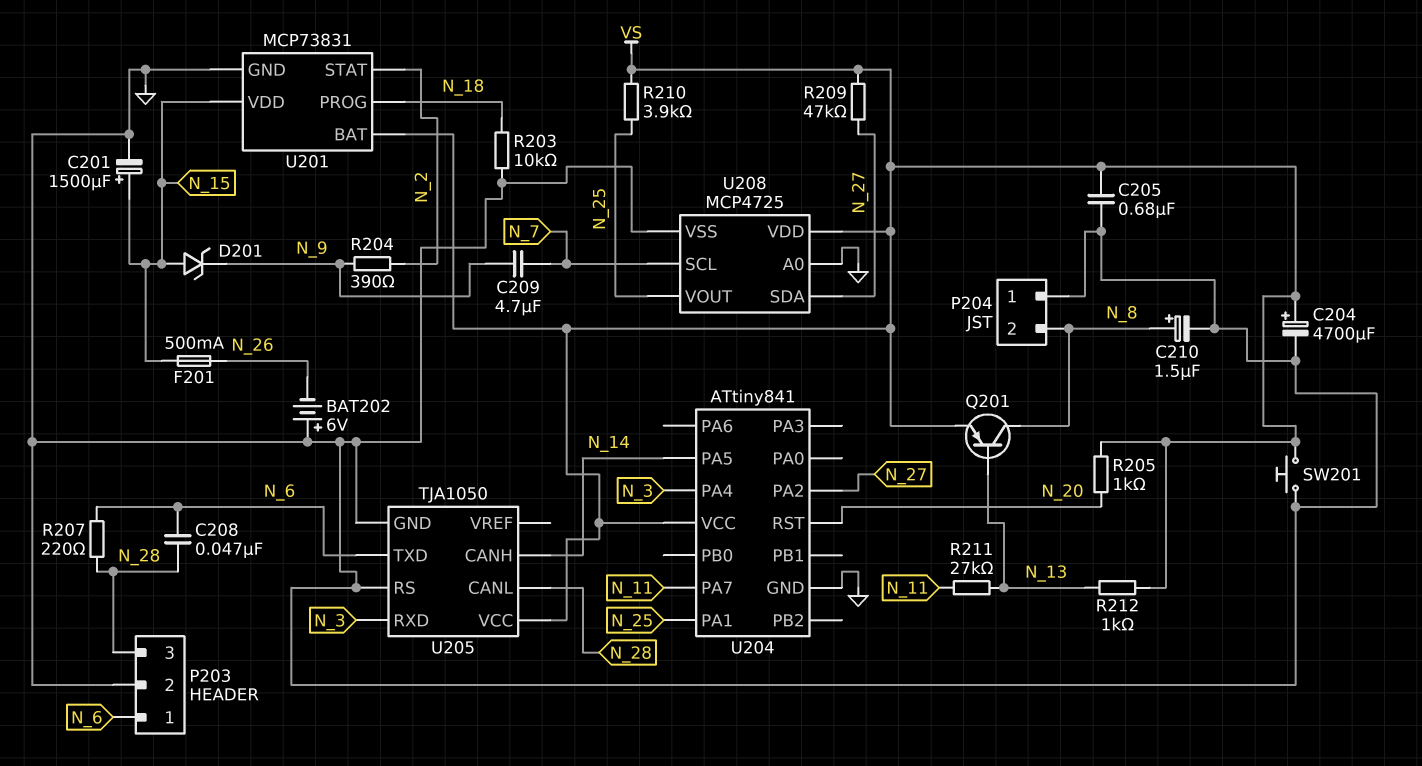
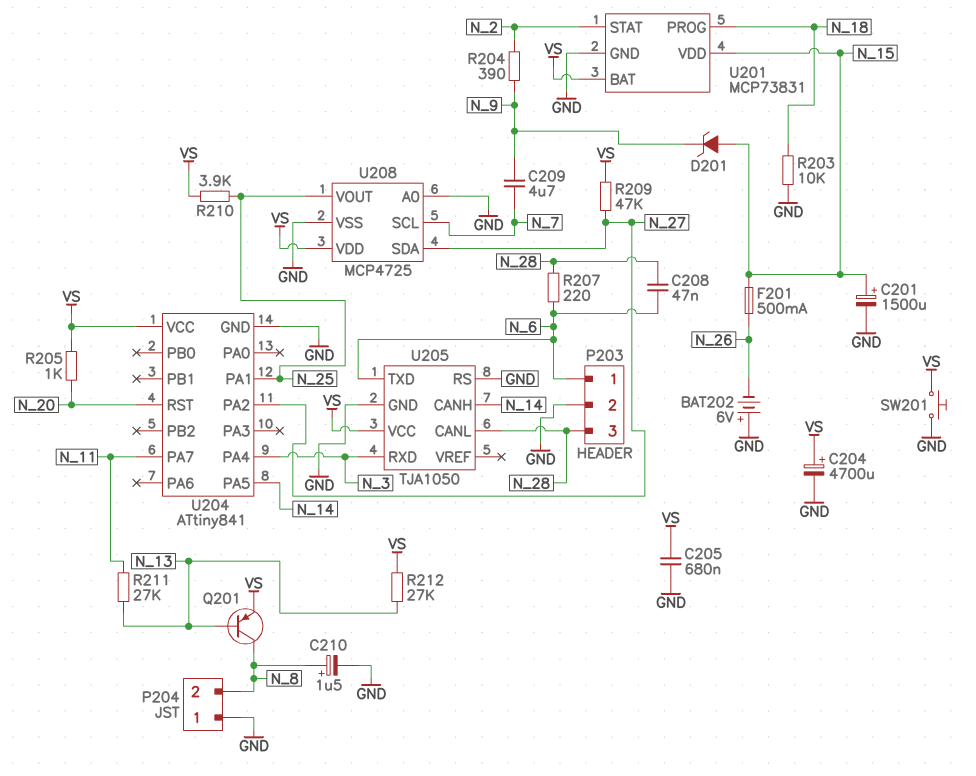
R212: 1k (N_13, VS) -> 27k (N_13, VS)

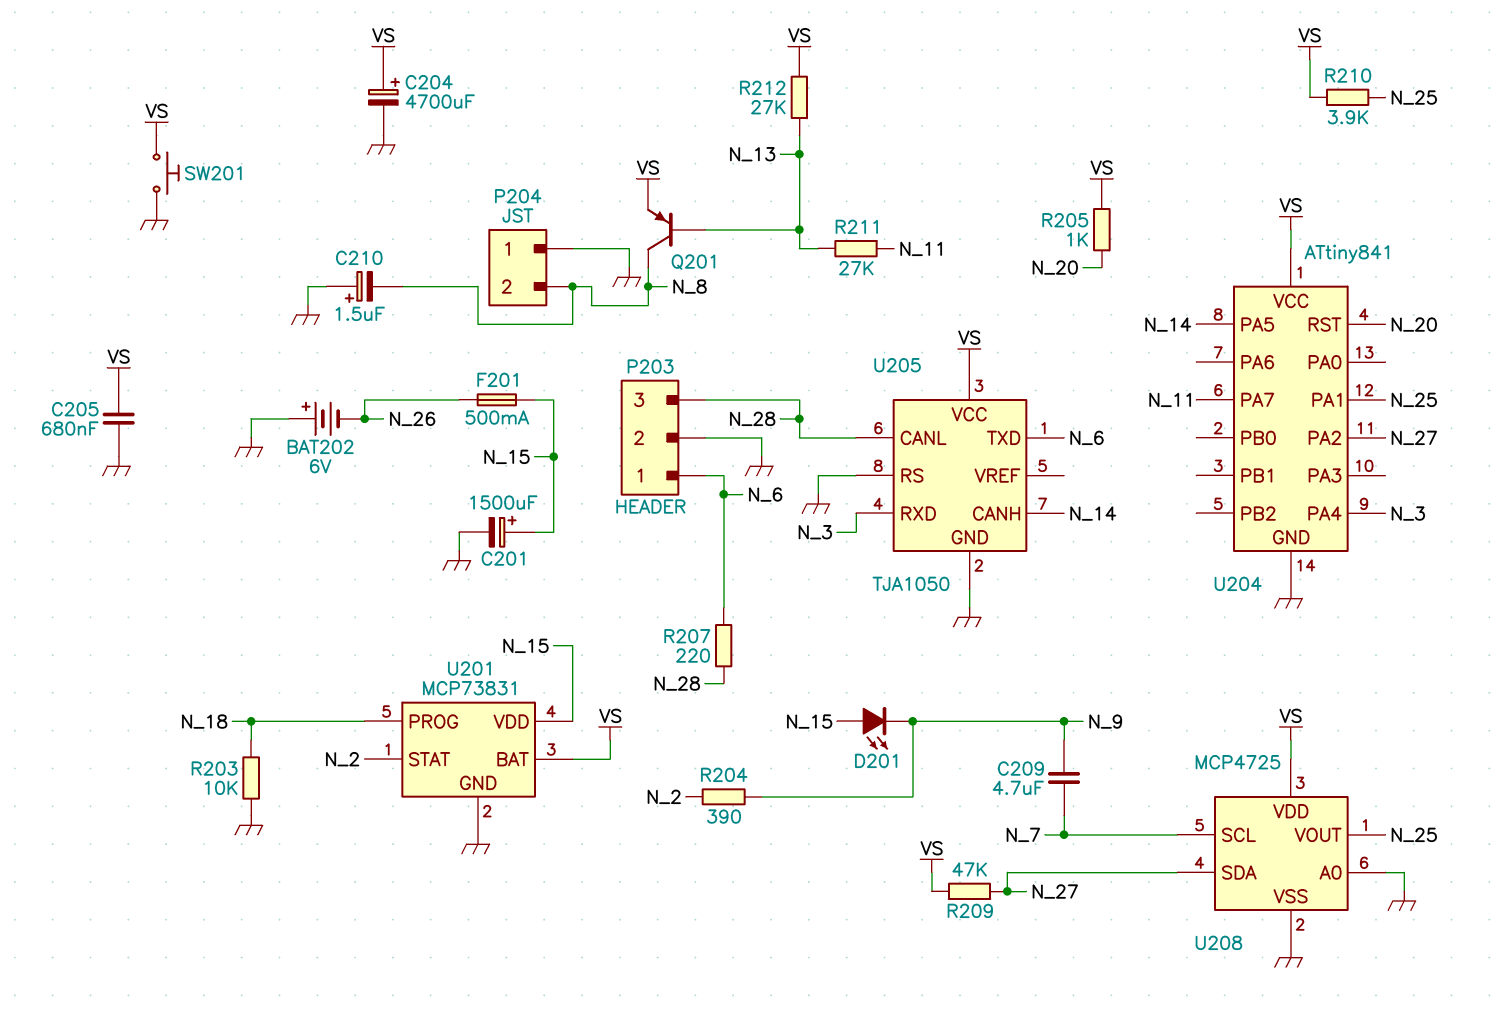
C208: 47nF (N_6, N_28) -> none
C210: 1.5uF (plus N_8, minus GND) -> 1.5uF (plus GND, minus N_8)
D201: zener (A N_15, K N_9) -> LED (A N_15, K N_9)

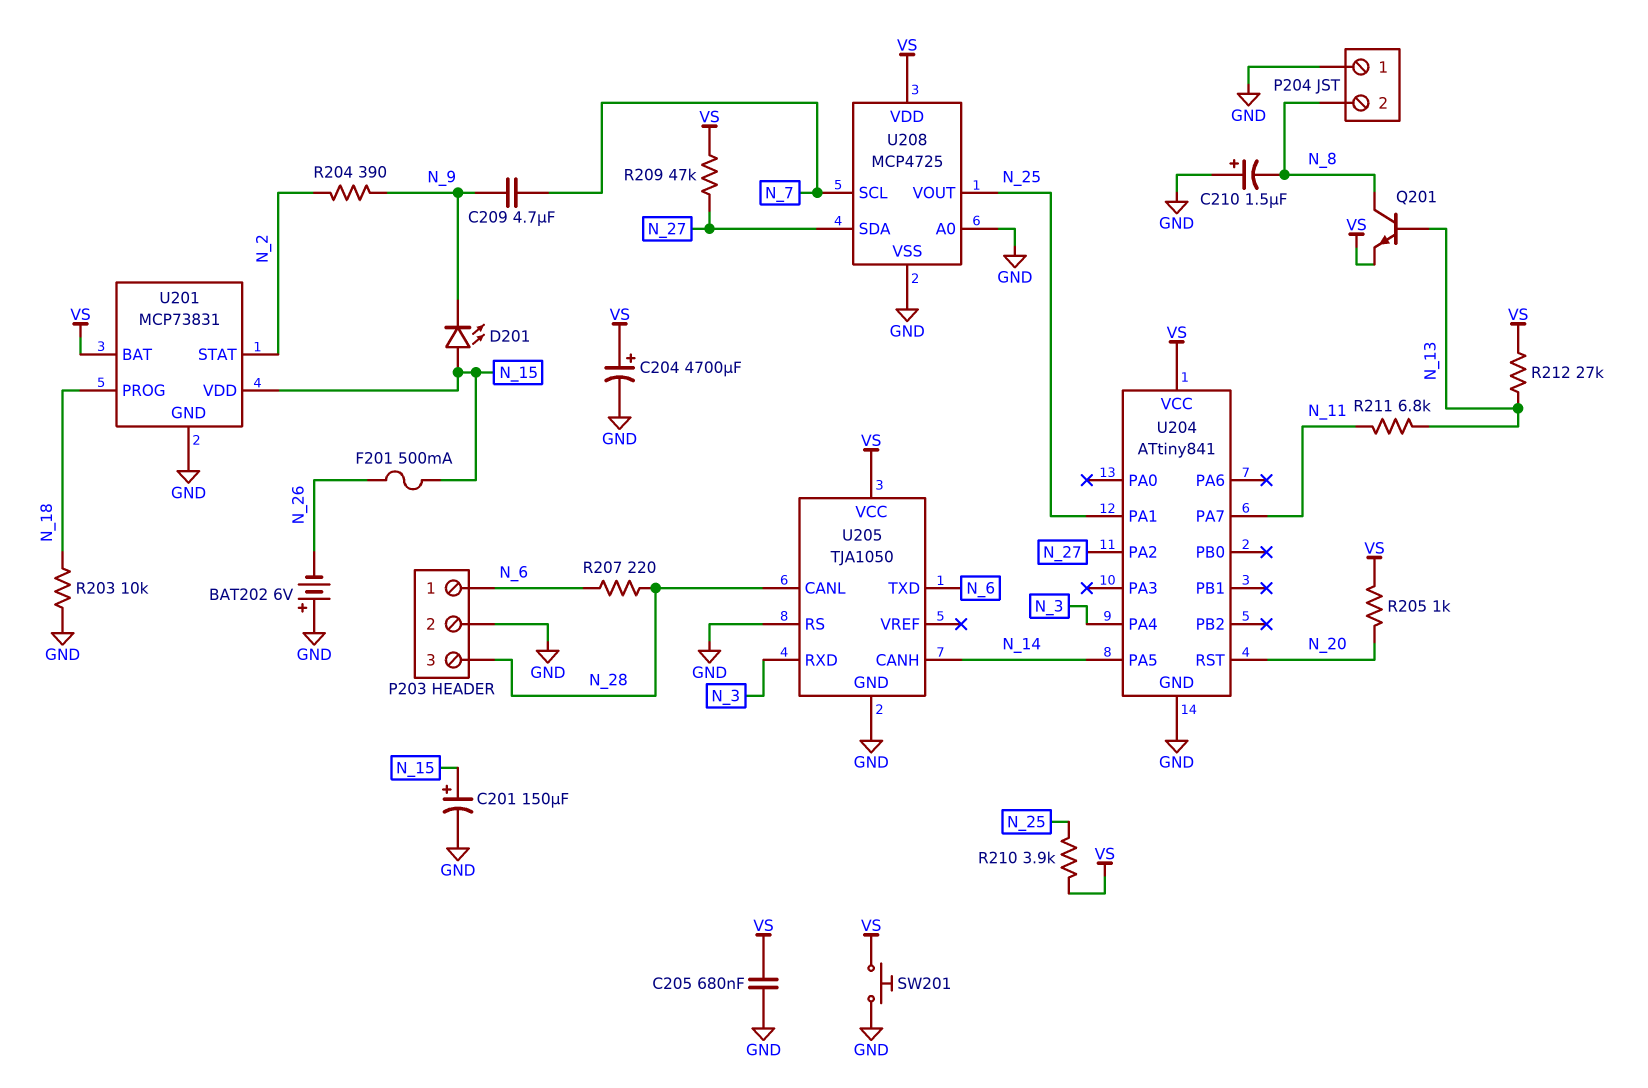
C201: 1500uF (plus N_15, minus GND) -> 150uF (plus N_15, minus GND)
Q201: PNP (B N_13, C N_8, E VS) -> NPN (B N_13, C N_8, E VS)
R211: 27k (N_11, N_13) -> 6.8k (N_11, N_13)

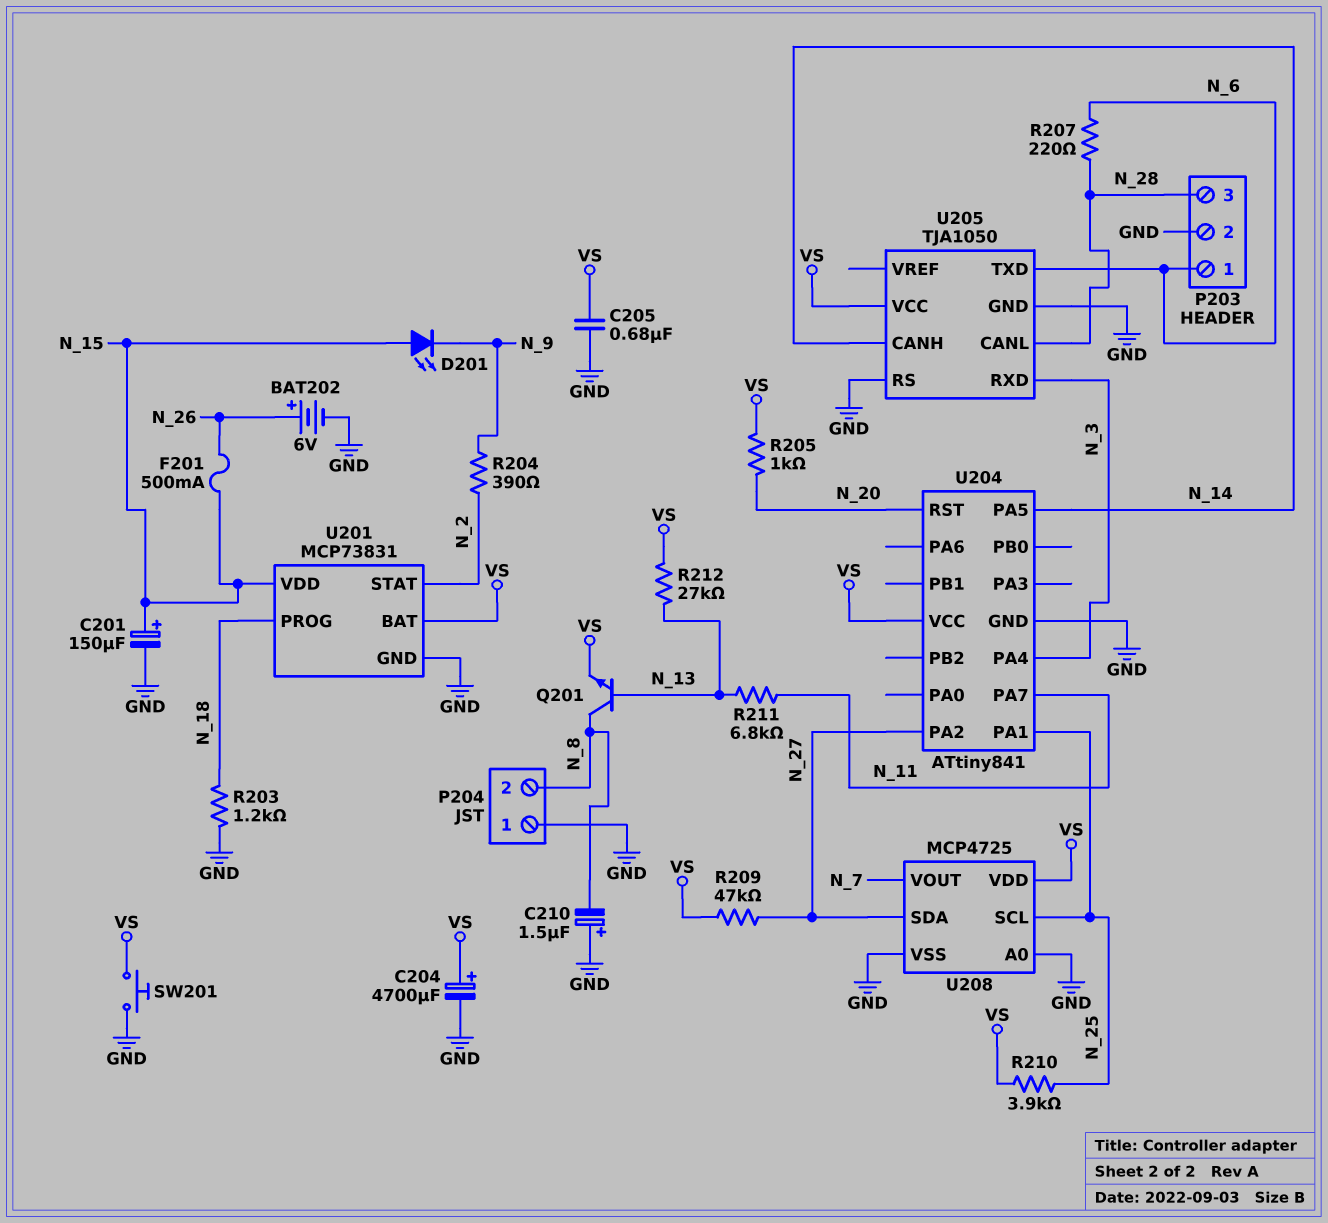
BAT202: 6V (plus GND, minus N_26) -> 6V (plus N_26, minus GND)
C209: 4.7uF (N_7, N_9) -> none
R203: 10k (GND, N_18) -> 1.2k (GND, N_18)
U208 pin SCL: N_7 -> N_25
U208 pin VOUT: N_25 -> N_7

